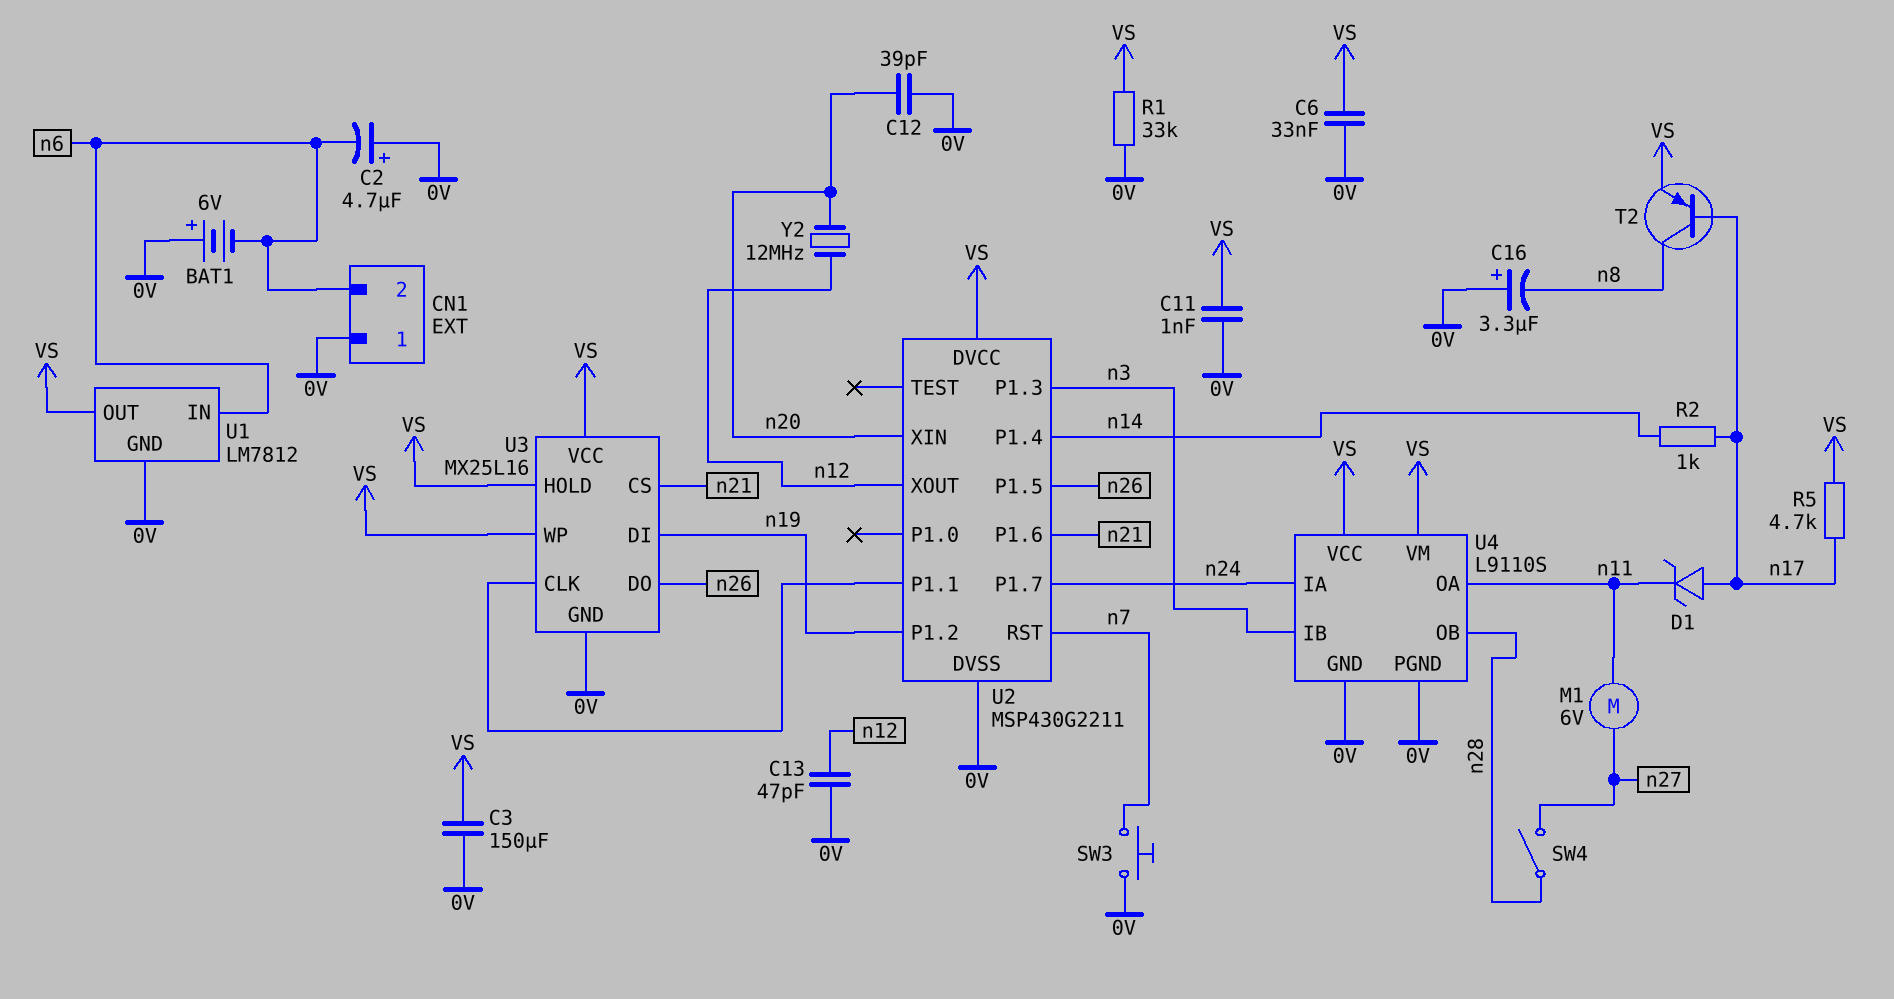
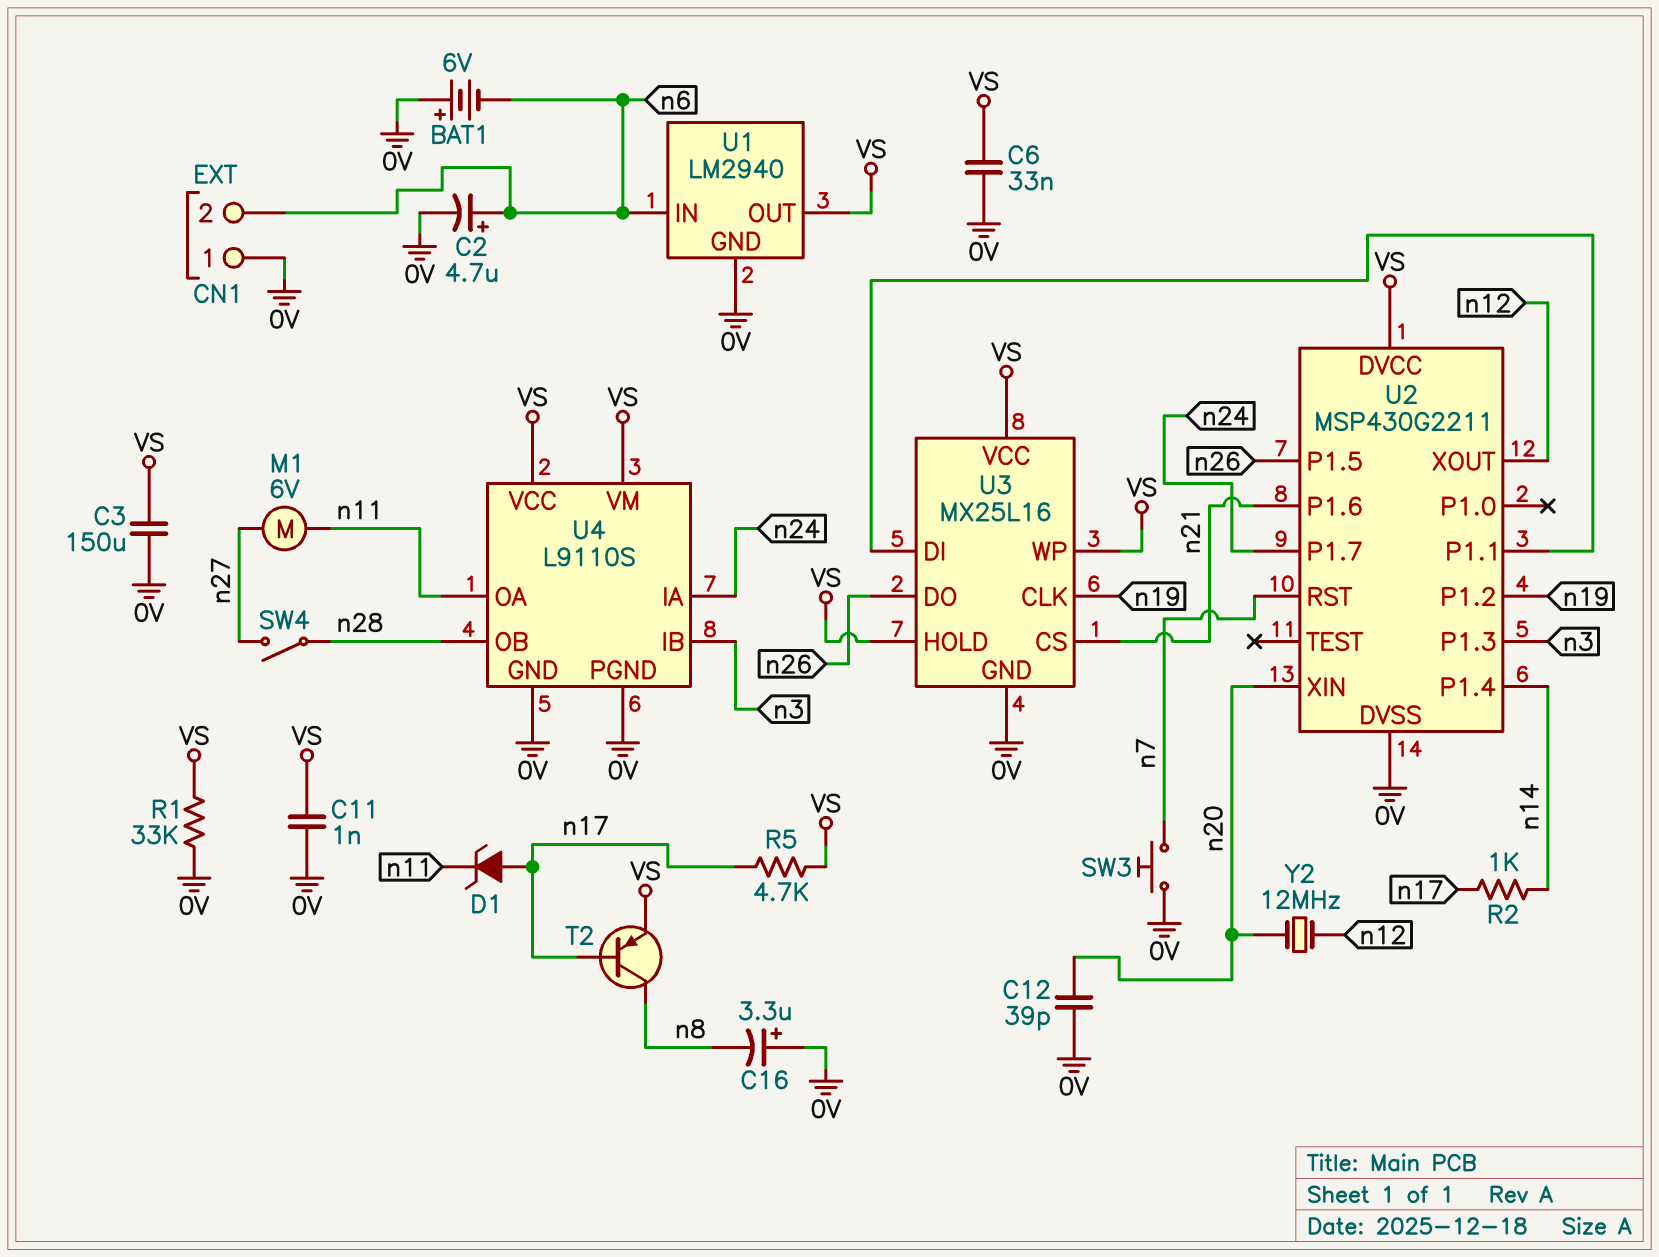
C2: 4.7uF (plus 0V, minus n6) -> 4.7uF (plus n6, minus 0V)
C13: 47pF (0V, n12) -> none
U1: LM7812 -> LM2940
U3 pin CLK: U2/P1.1 -> n19
U3 pin DI: n19 -> U2/P1.1

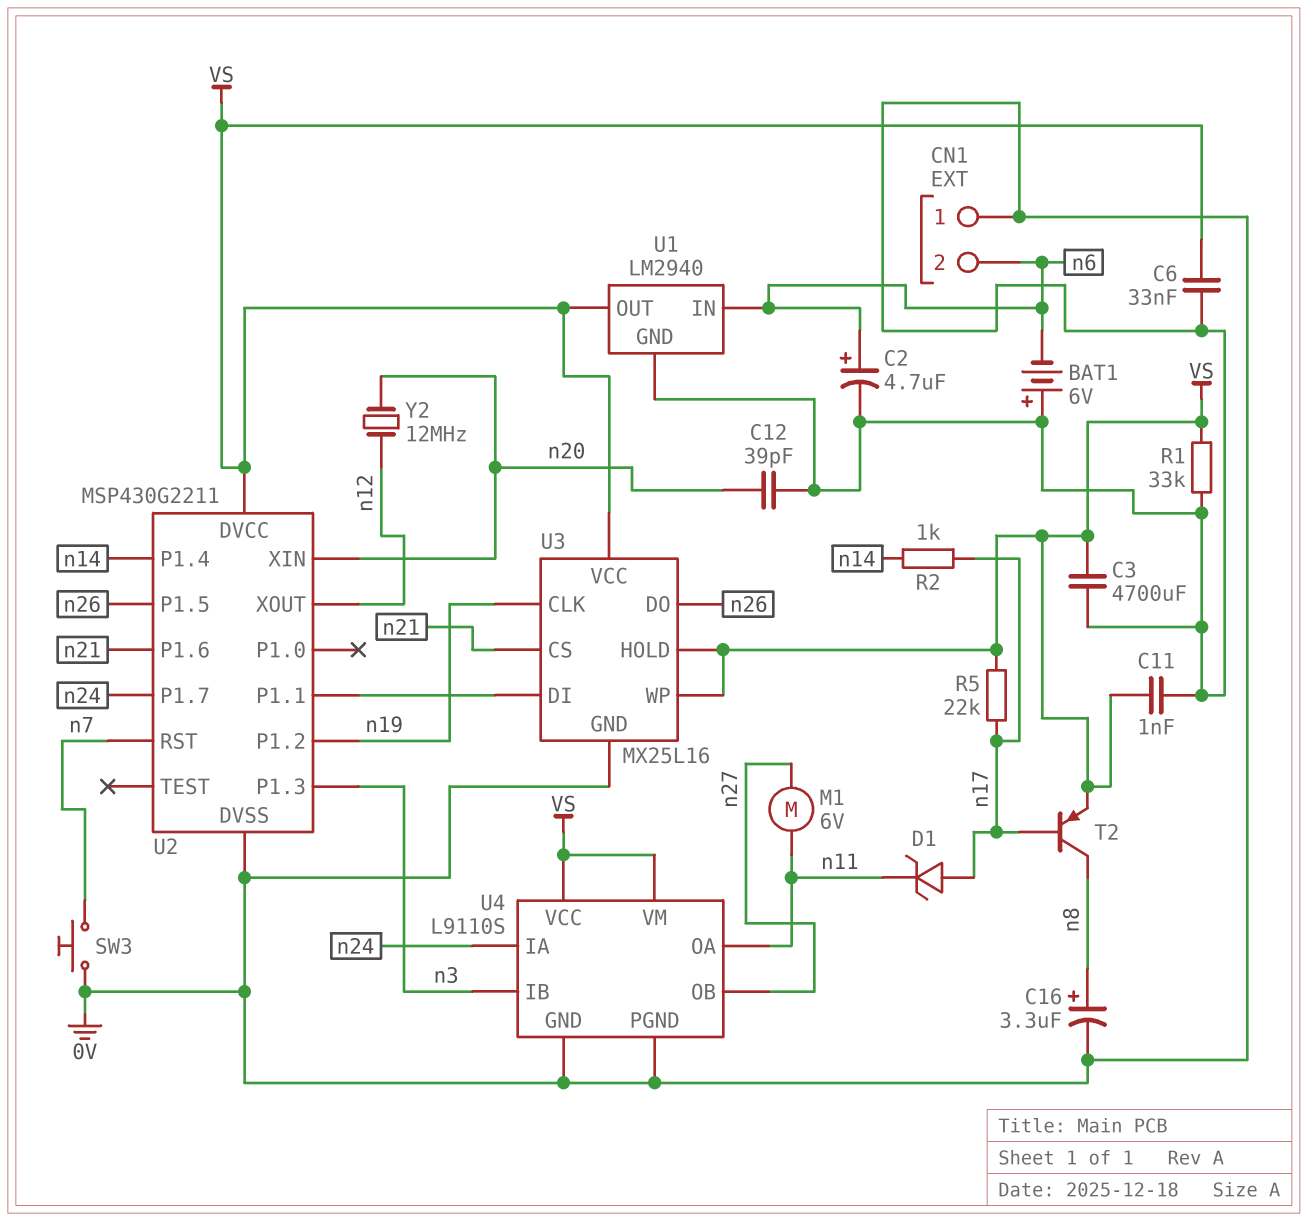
C3: 150uF (0V, VS) -> 4700uF (0V, VS)
C16: 3.3uF (plus 0V, minus n8) -> 3.3uF (plus n8, minus 0V)
R5: 4.7k (VS, n17) -> 22k (VS, n17)
SW4: switch (n27, n28) -> none
U4 pin OB: n28 -> n27

